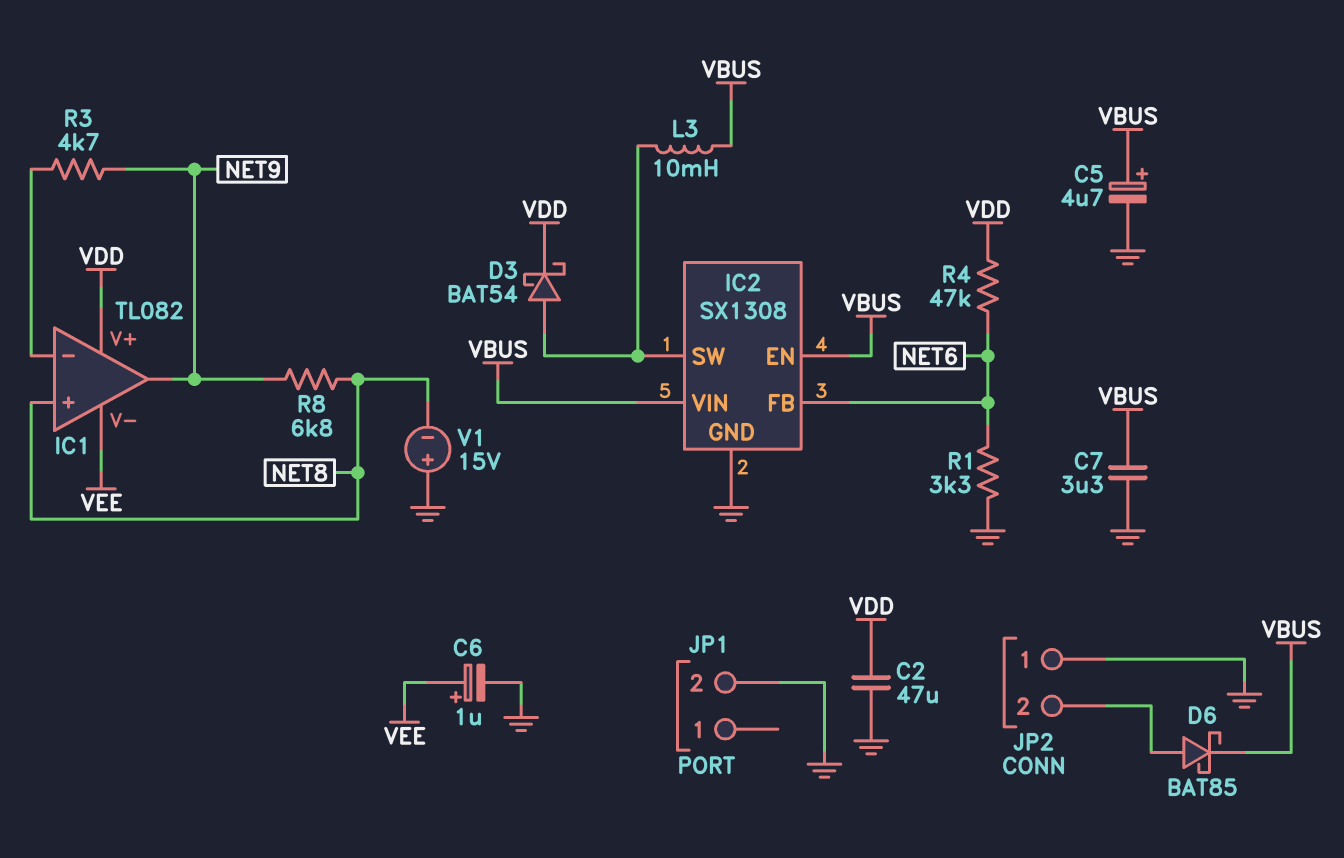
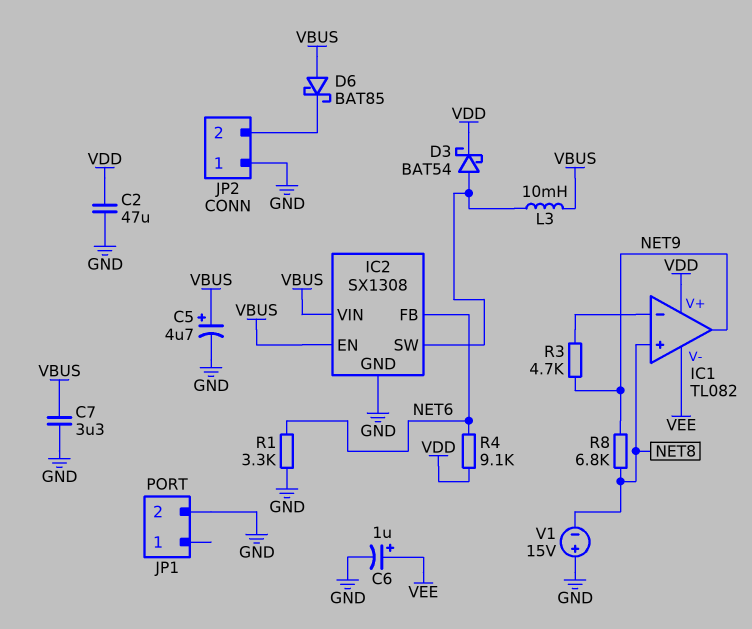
D6: schottky BAT85 (A JP2/2, K VBUS) -> schottky BAT85 (A VBUS, K JP2/2)
R4: 47k (NET6, VDD) -> 9.1k (NET6, VDD)

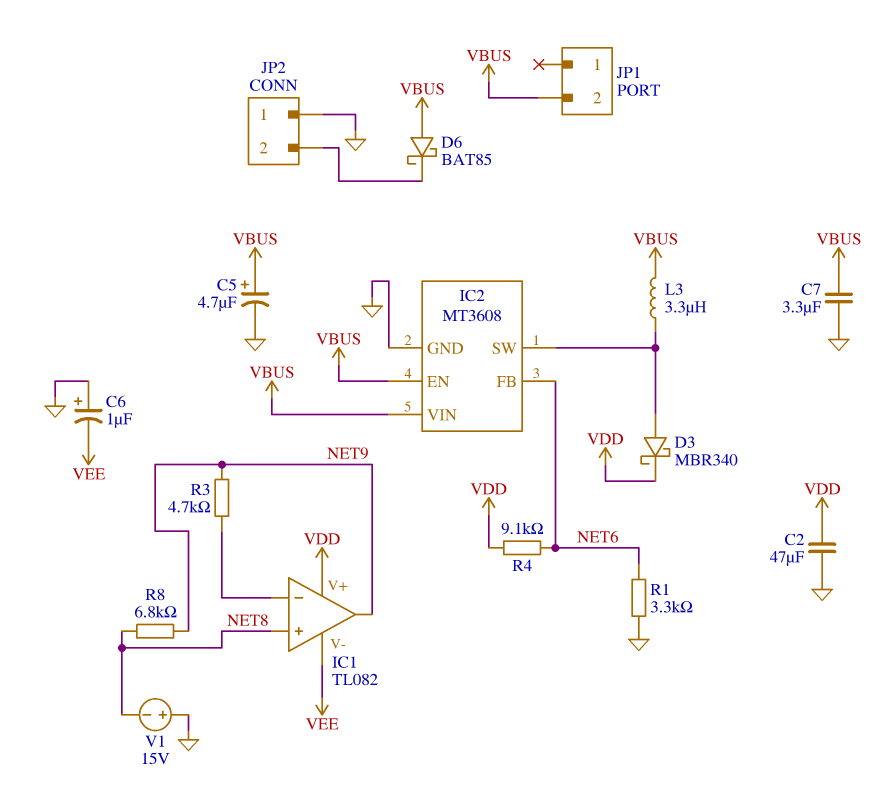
C6: 1uF (plus VEE, minus GND) -> 1uF (plus GND, minus VEE)
D3: schottky BAT54 (A IC2/SW, K VDD) -> schottky MBR340 (A IC2/SW, K VDD)
IC2: SX1308 -> MT3608
JP1 pin 2: GND -> VBUS
L3: 10mH (IC2/SW, VBUS) -> 3.3uH (IC2/SW, VBUS)

